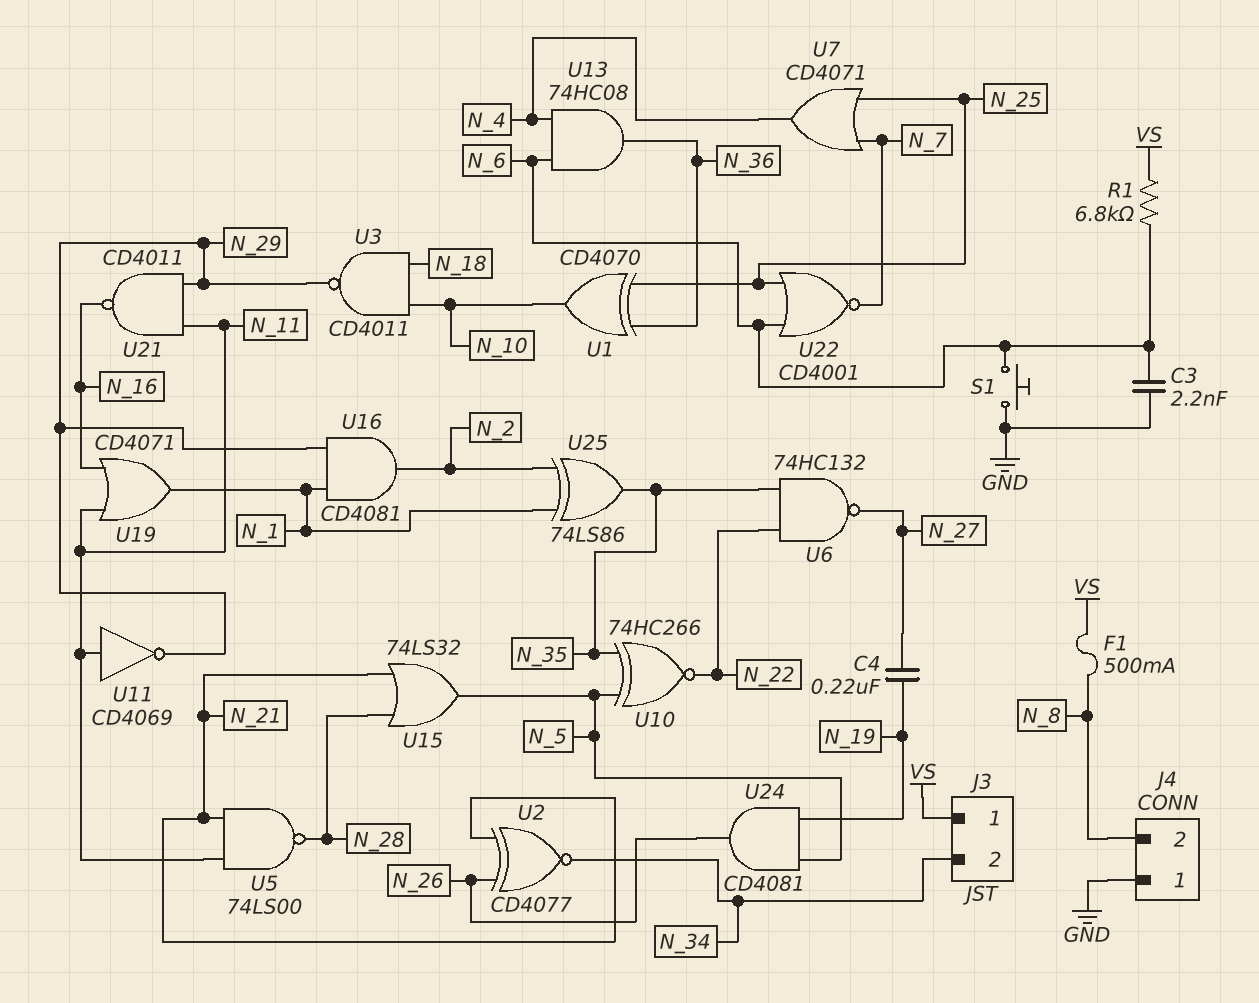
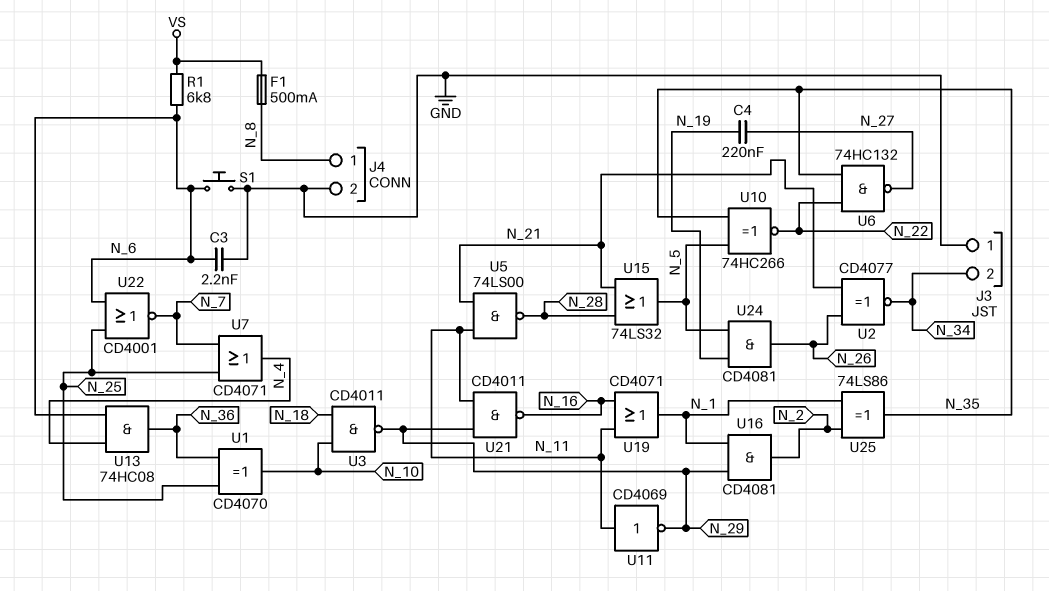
J3 pin 1: VS -> GND
J4 pin 1: GND -> N_8
J4 pin 2: N_8 -> GND

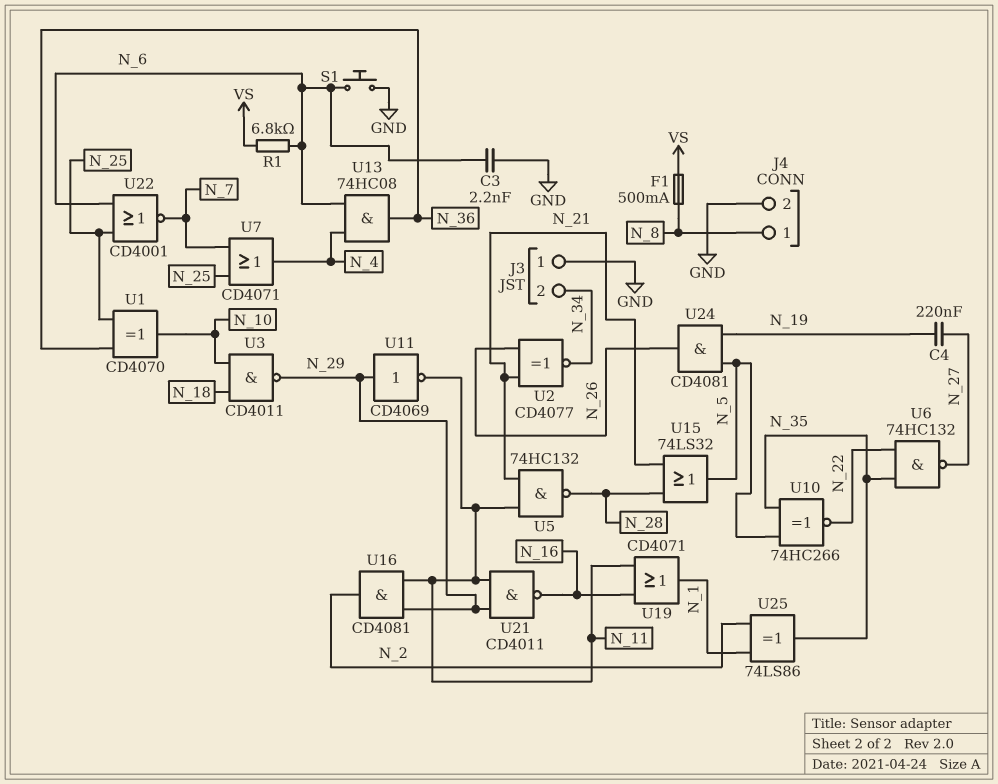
U5: NAND 74LS00 (in N_11, in N_21, out N_28) -> NAND 74HC132 (in N_11, in N_21, out N_28)
U11: NOT CD4069 (in N_11, out N_29) -> NOT CD4069 (in N_29, out N_11)
U16: AND CD4081 (in N_1, in N_29, out N_2) -> AND CD4081 (in N_11, in N_29, out N_2)

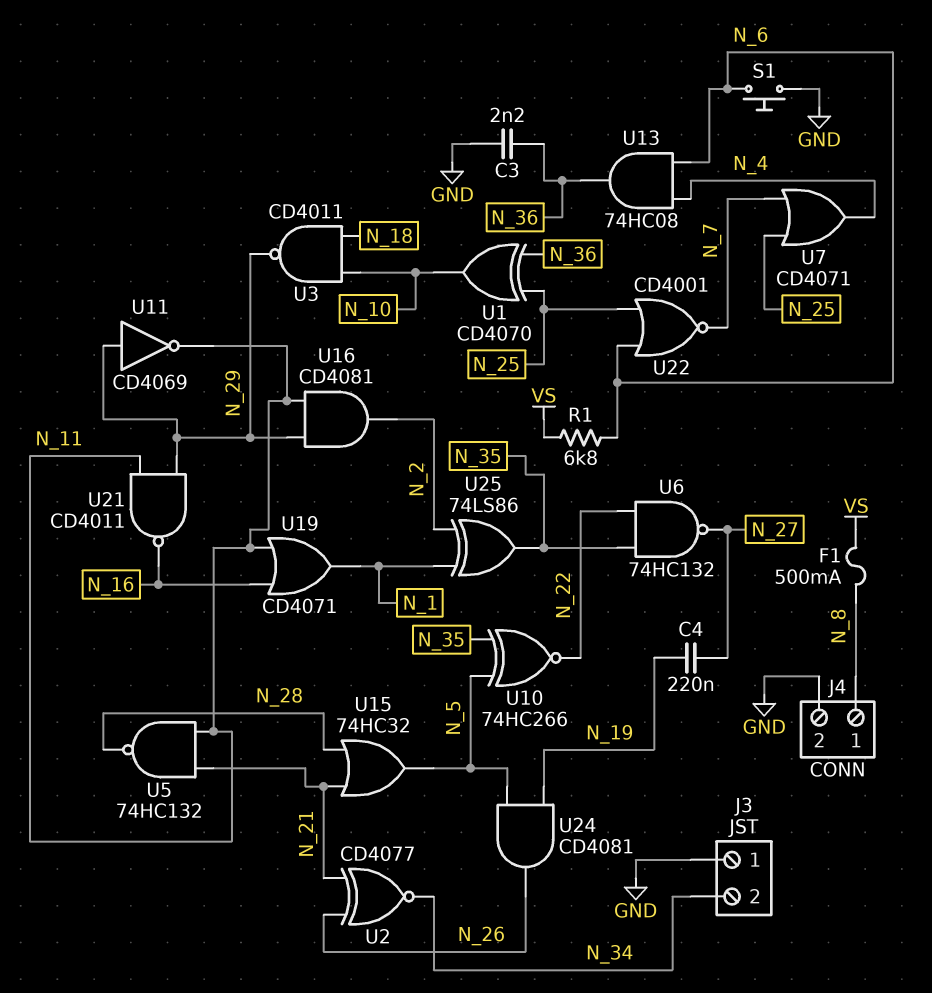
C3: 2.2nF (GND, N_6) -> 2.2nF (GND, N_36)
U15: OR 74LS32 (in N_21, in N_28, out N_5) -> OR 74HC32 (in N_21, in N_28, out N_5)

